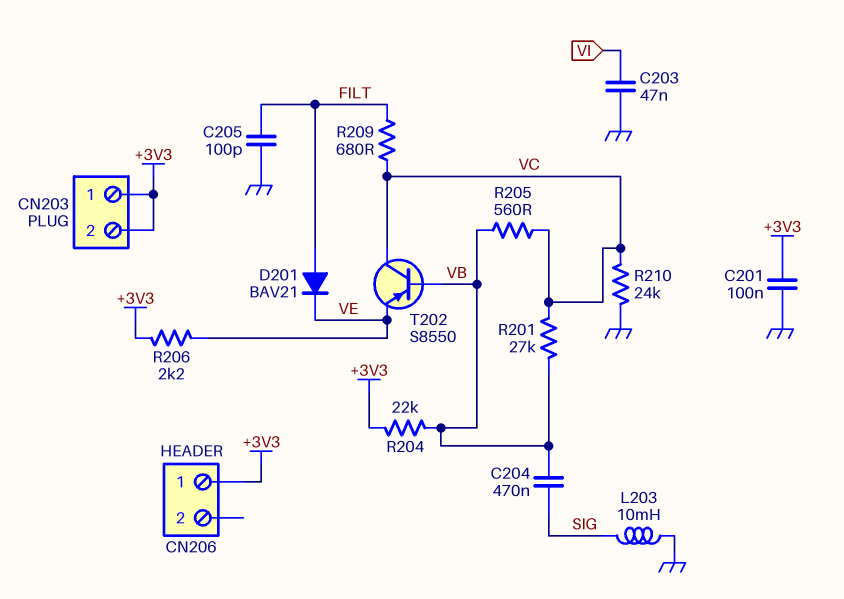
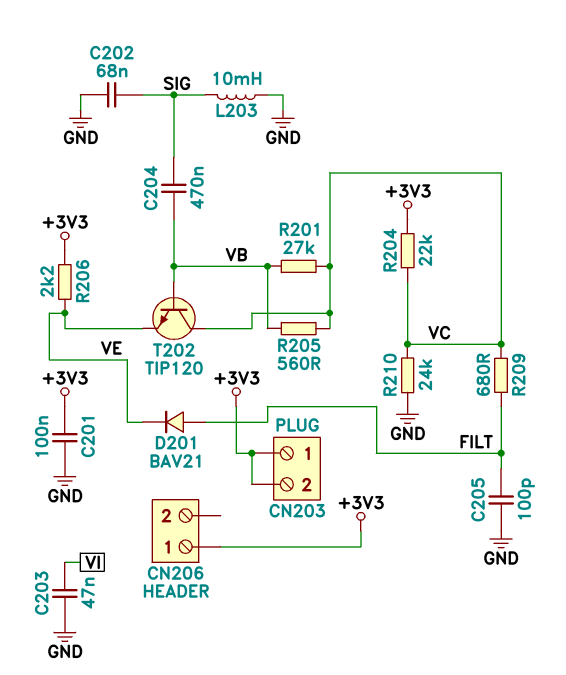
C202: none -> 68nF (GND, SIG)
R204: 22k (+3V3, VB) -> 22k (+3V3, VC)
T202: PNP S8550 (B VB, C VC, E VE) -> NPN TIP120 (B VB, C VC, E VE)

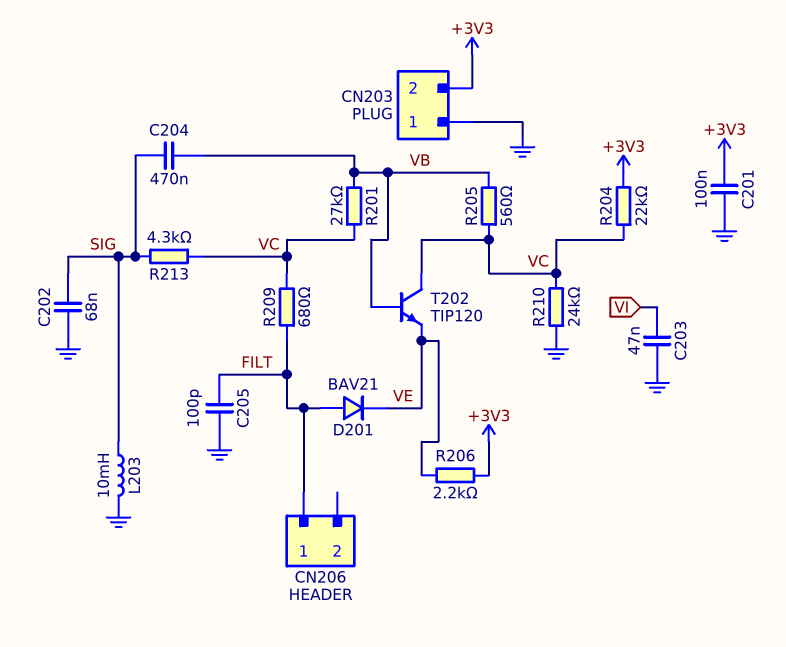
CN203 pin 1: +3V3 -> GND
CN206 pin 1: +3V3 -> FILT
R213: none -> 4.3k (SIG, VC)

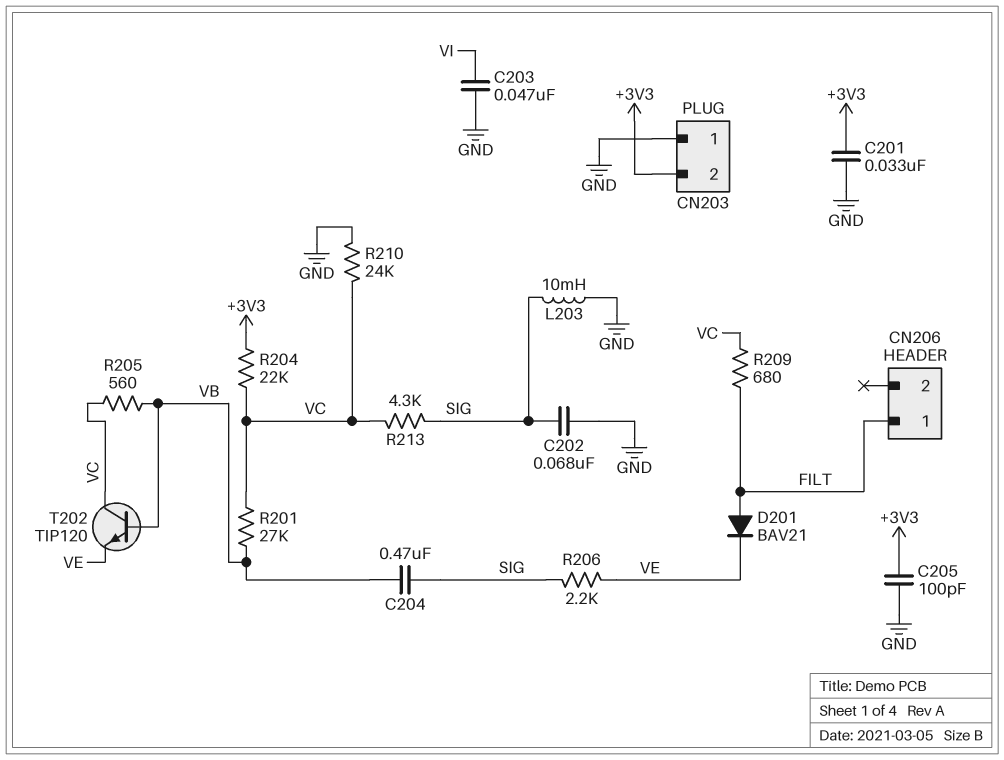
C201: 100nF (+3V3, GND) -> 33nF (+3V3, GND)
C205: 100pF (FILT, GND) -> 100pF (+3V3, GND)
R206: 2.2k (+3V3, VE) -> 2.2k (SIG, VE)

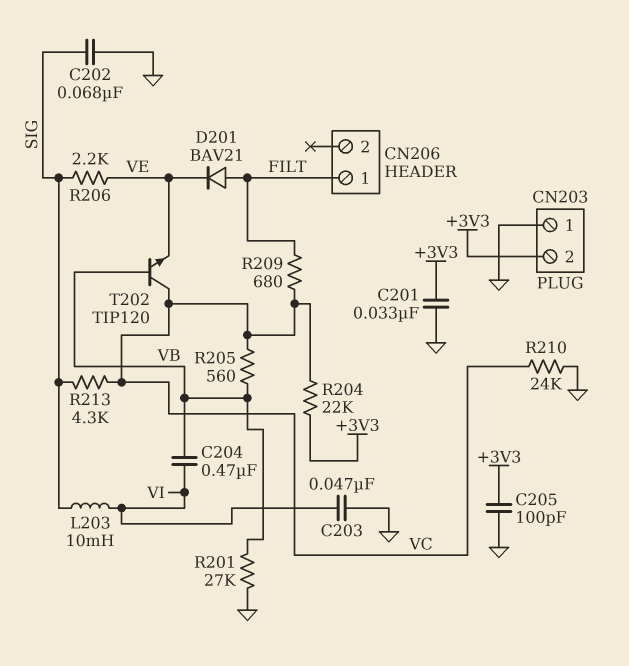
C204: 470nF (SIG, VB) -> 470nF (VB, VI)
L203: 10mH (GND, SIG) -> 10mH (SIG, VI)
R201: 27k (VB, VC) -> 27k (GND, VB)

